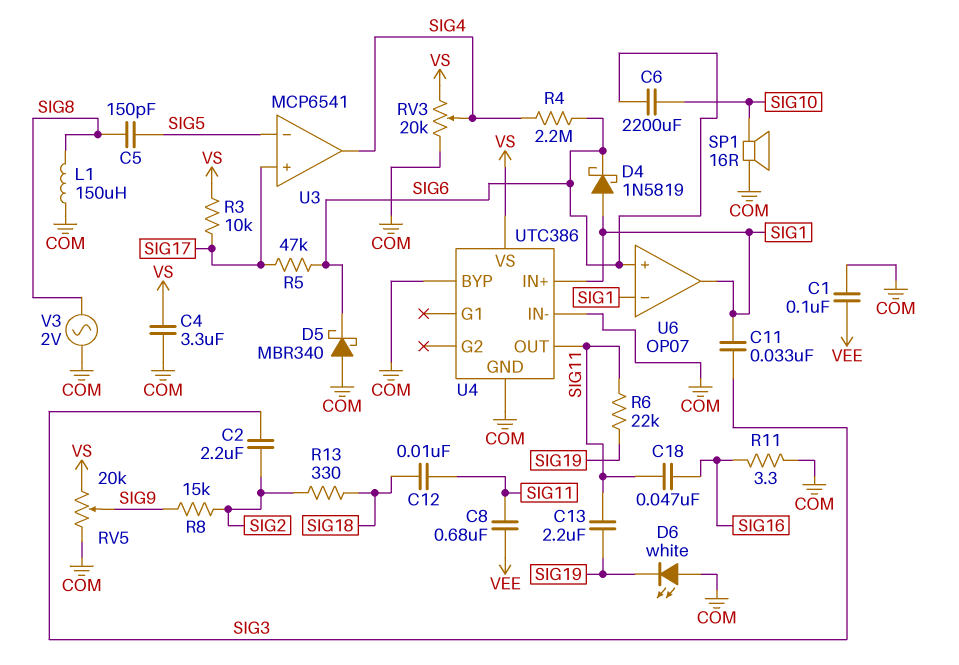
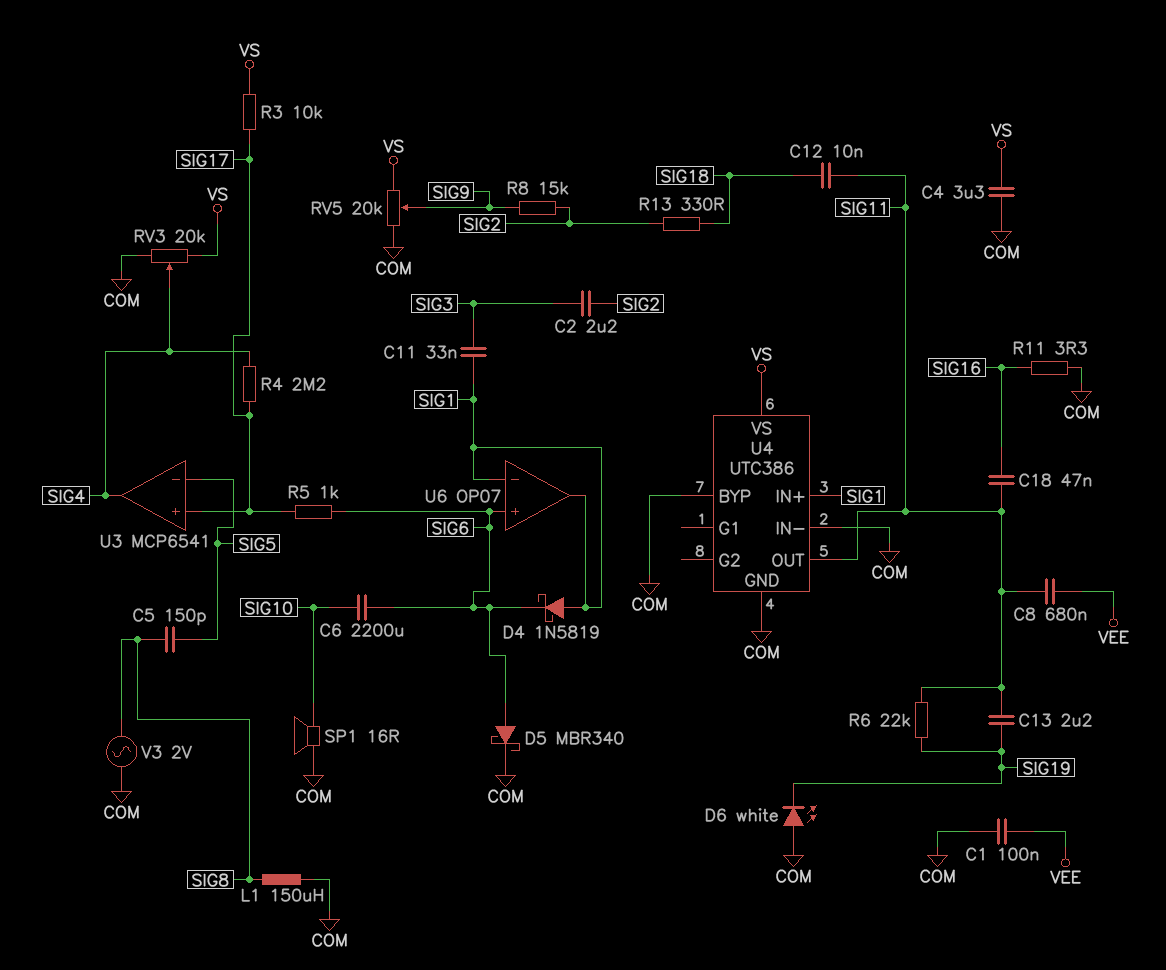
D5: schottky MBR340 (A COM, K SIG6) -> schottky MBR340 (A SIG6, K COM)
R4: 2.2M (SIG4, SIG6) -> 2.2M (SIG4, SIG17)
R5: 47k (SIG6, SIG17) -> 1k (SIG6, SIG17)

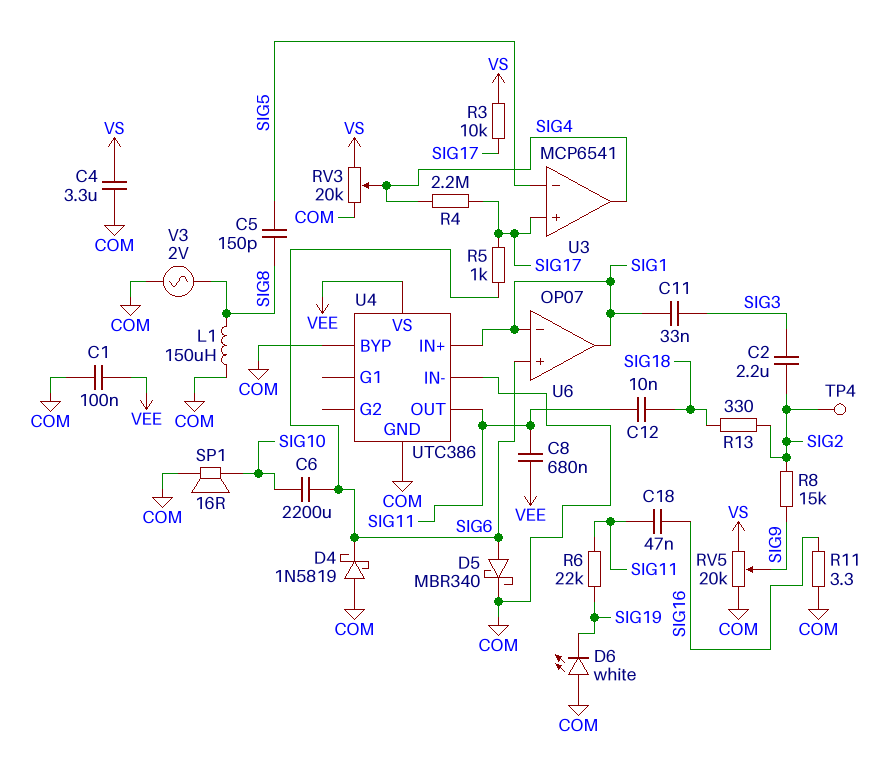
C13: 2.2uF (SIG11, SIG19) -> none
D4: schottky 1N5819 (A SIG1, K SIG6) -> schottky 1N5819 (A COM, K SIG6)
TP4: none -> test point (SIG2)
U4 pin VS: VS -> VEE

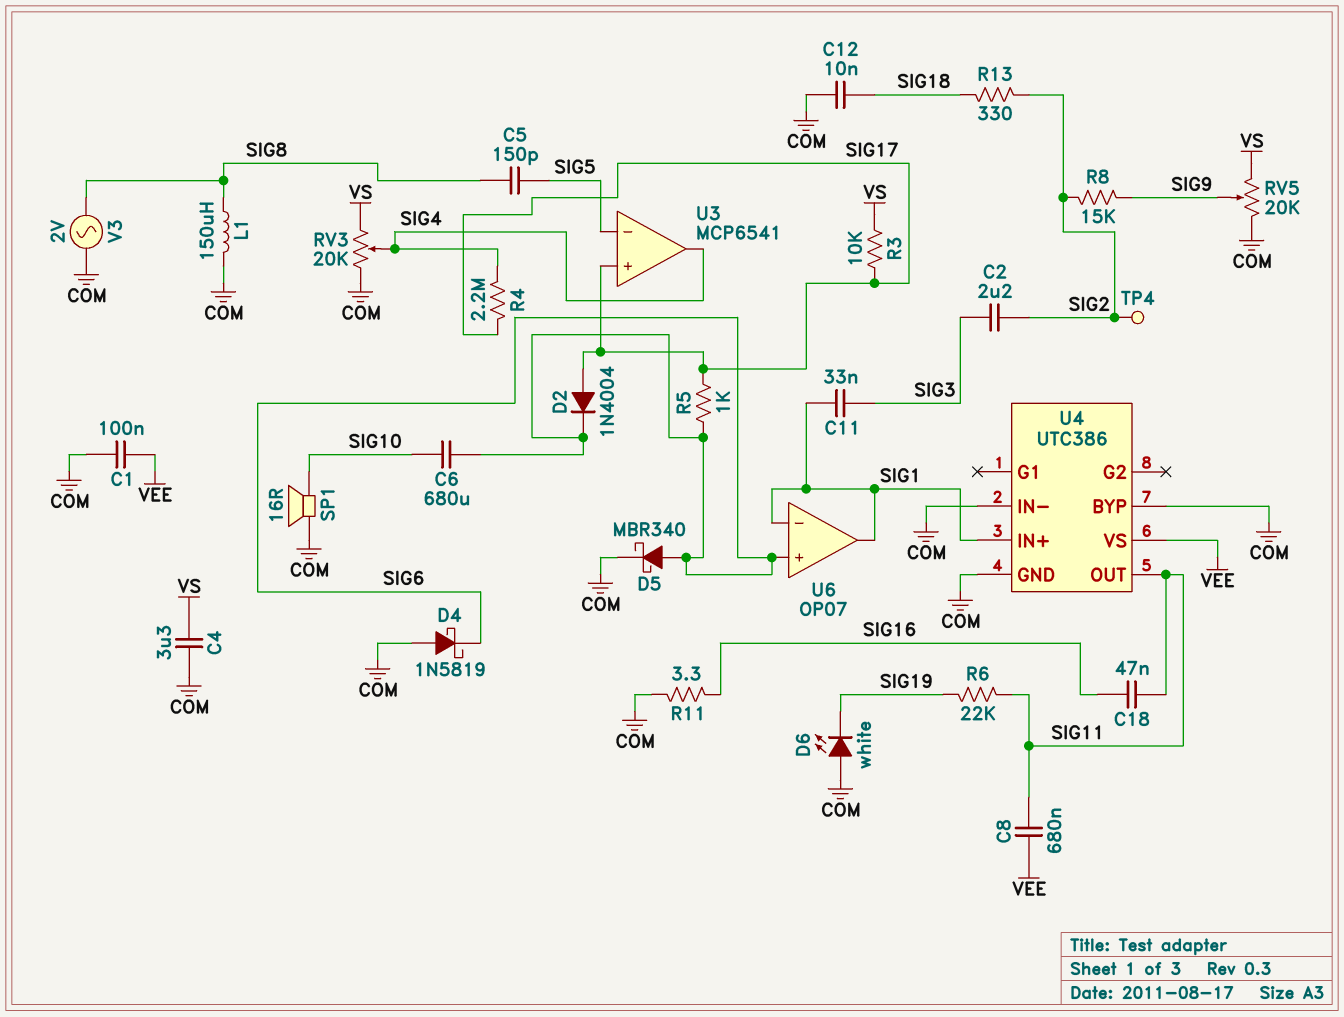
C6: 2200uF (SIG6, SIG10) -> 680uF (SIG6, SIG10)
C12: 10nF (SIG11, SIG18) -> 10nF (COM, SIG18)
D2: none -> diode 1N4004 (A SIG17, K SIG6)

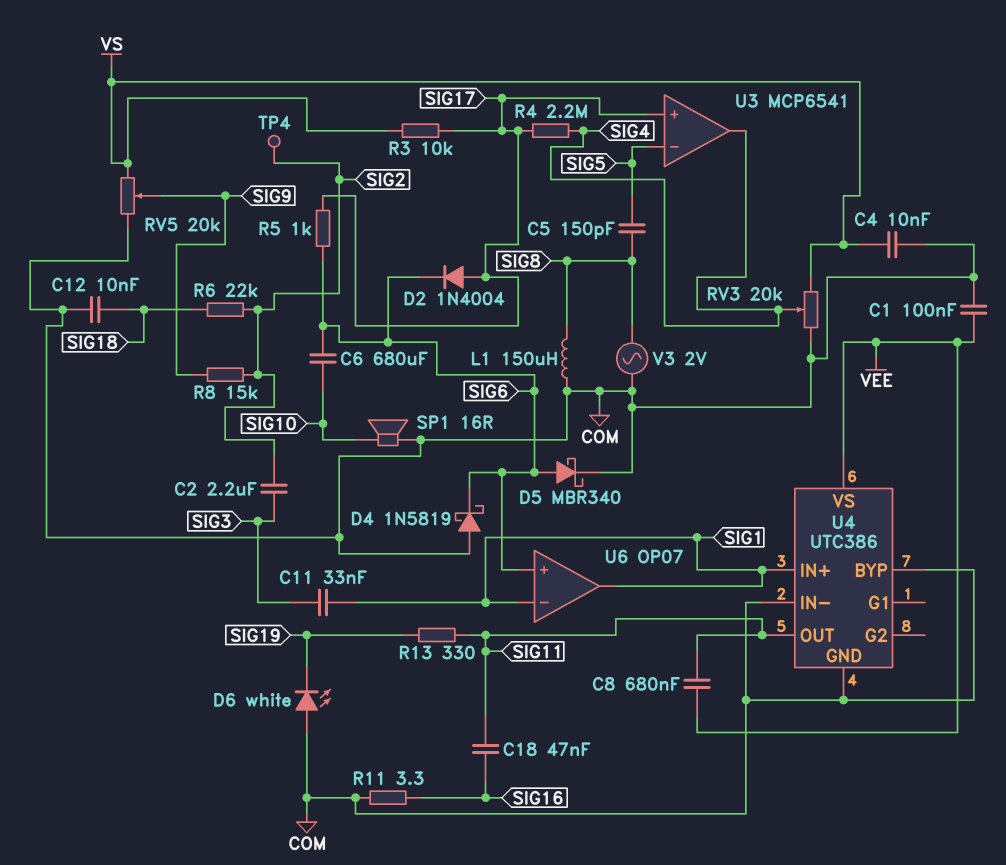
C4: 3.3uF (COM, VS) -> 10nF (COM, VS)
R6: 22k (SIG11, SIG19) -> 22k (SIG2, SIG18)
R13: 330 (SIG2, SIG18) -> 330 (SIG11, SIG19)

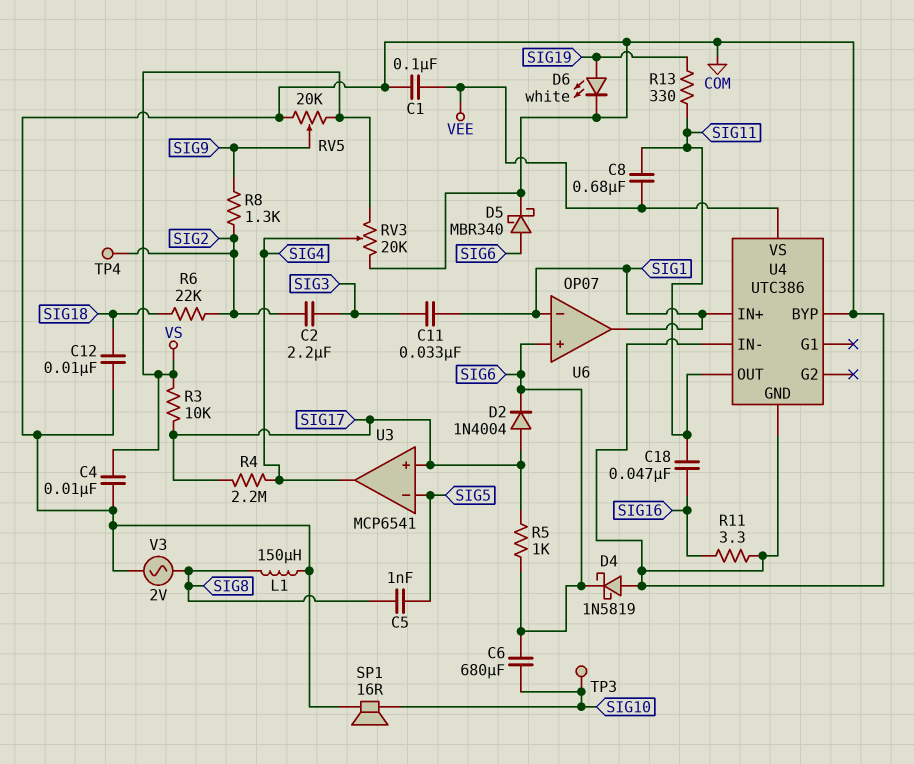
C5: 150pF (SIG5, SIG8) -> 1nF (SIG5, SIG8)
D6: LED white (A COM, K SIG19) -> LED white (A SIG19, K COM)
R8: 15k (SIG2, SIG9) -> 1.3k (SIG2, SIG9)
TP3: none -> test point (SIG10)

